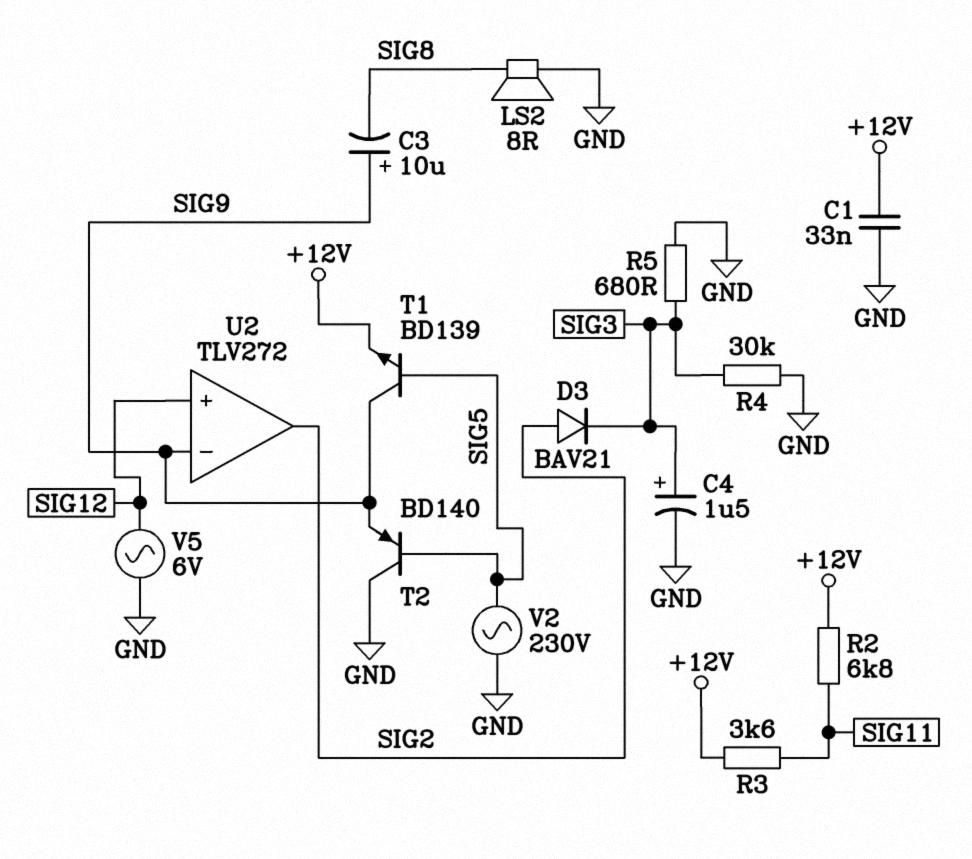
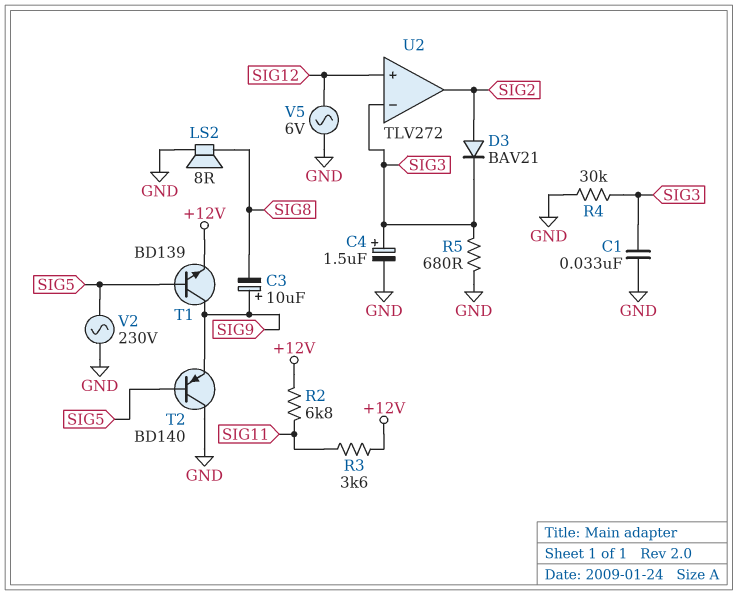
C1: 33nF (+12V, GND) -> 33nF (GND, SIG3)
U2 pin in-: SIG9 -> SIG3

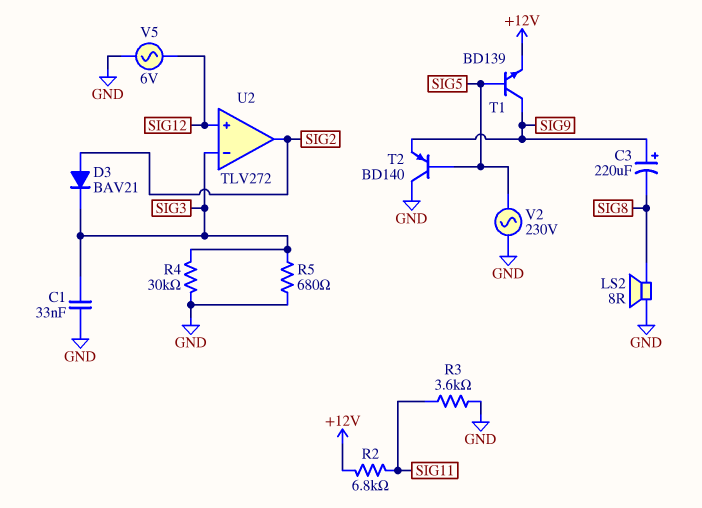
C3: 10uF (plus SIG9, minus SIG8) -> 220uF (plus SIG9, minus SIG8)
C4: 1.5uF (plus SIG3, minus GND) -> none
R3: 3.6k (+12V, SIG11) -> 3.6k (GND, SIG11)

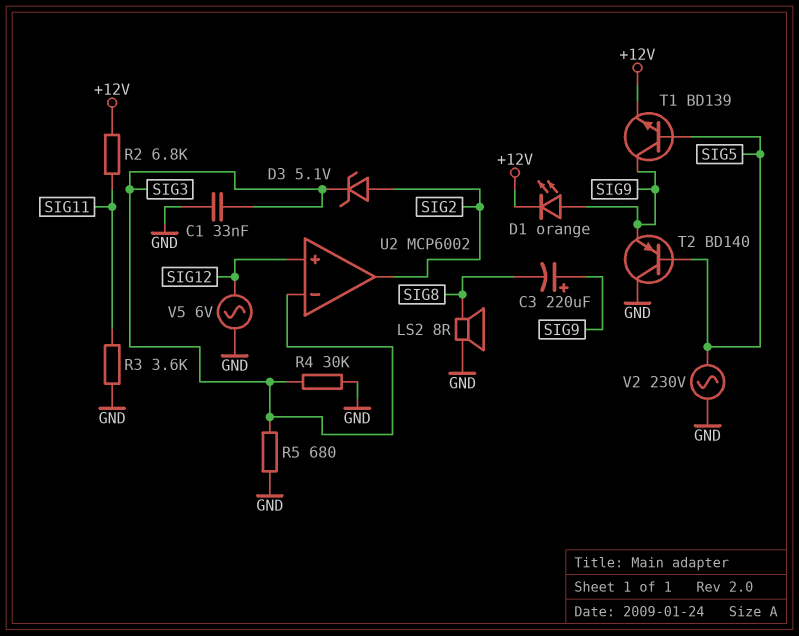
D1: none -> LED orange (A SIG9, K +12V)
D3: diode BAV21 (A SIG2, K SIG3) -> zener 5.1V (A SIG2, K SIG3)
U2: TLV272 -> MCP6002

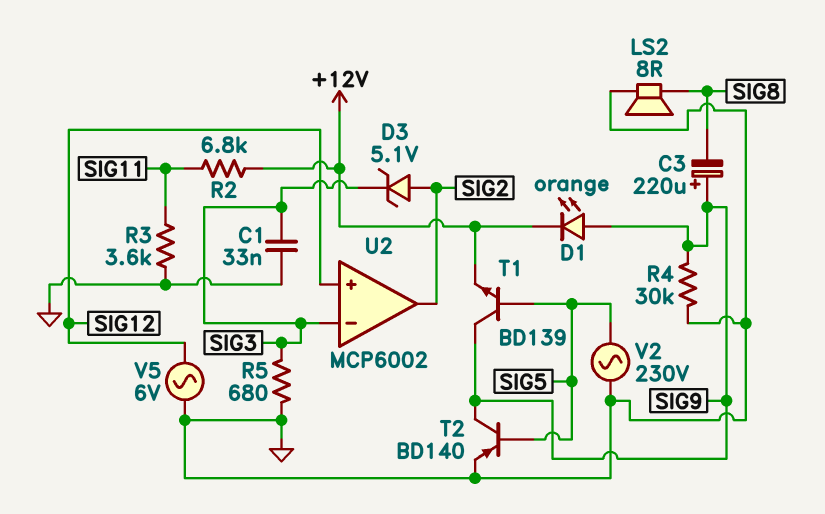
R4: 30k (GND, SIG3) -> 30k (GND, SIG9)
T2: PNP BD140 (B SIG5, C GND, E SIG9) -> PNP BD140 (B SIG5, C SIG9, E GND)

